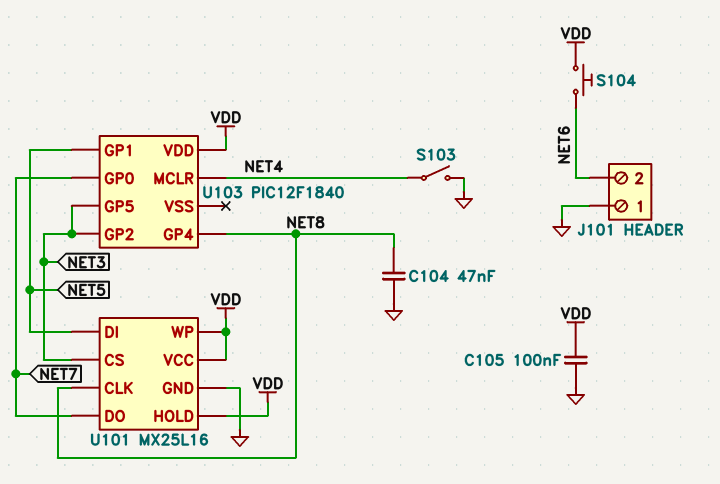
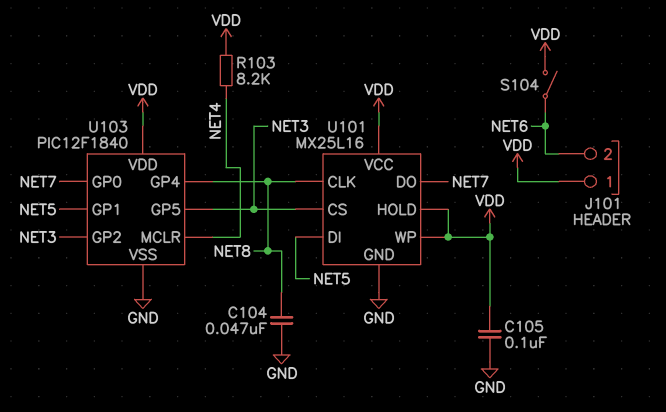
J101 pin 1: GND -> VDD
R103: none -> 8.2k (NET4, VDD)
S103: switch (GND, NET4) -> none
S104: button (NET6, VDD) -> switch (NET6, VDD)
U103 pin VSS: none -> GND

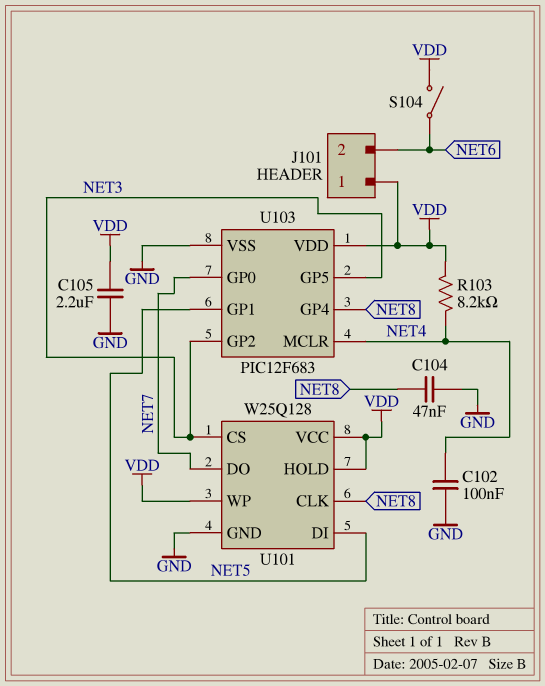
C102: none -> 100nF (GND, NET4)
C105: 100nF (GND, VDD) -> 2.2uF (GND, VDD)
U101: MX25L16 -> W25Q128
U103: PIC12F1840 -> PIC12F683

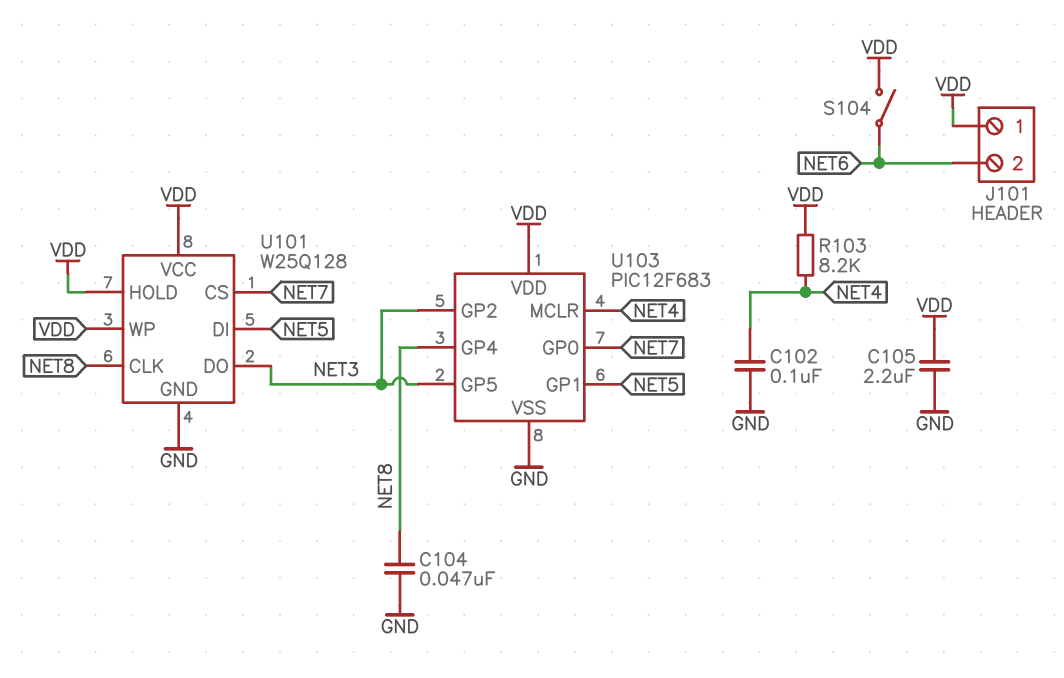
U101 pin CS: NET3 -> NET7
U101 pin DO: NET7 -> NET3

